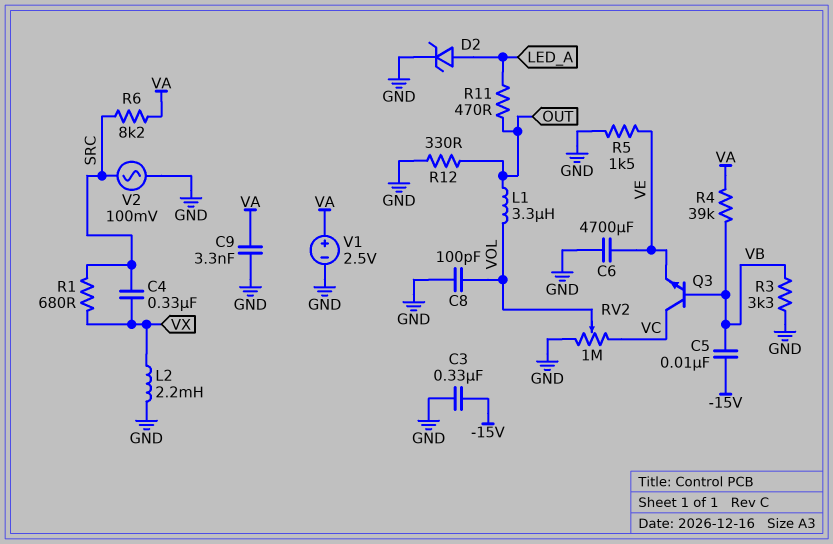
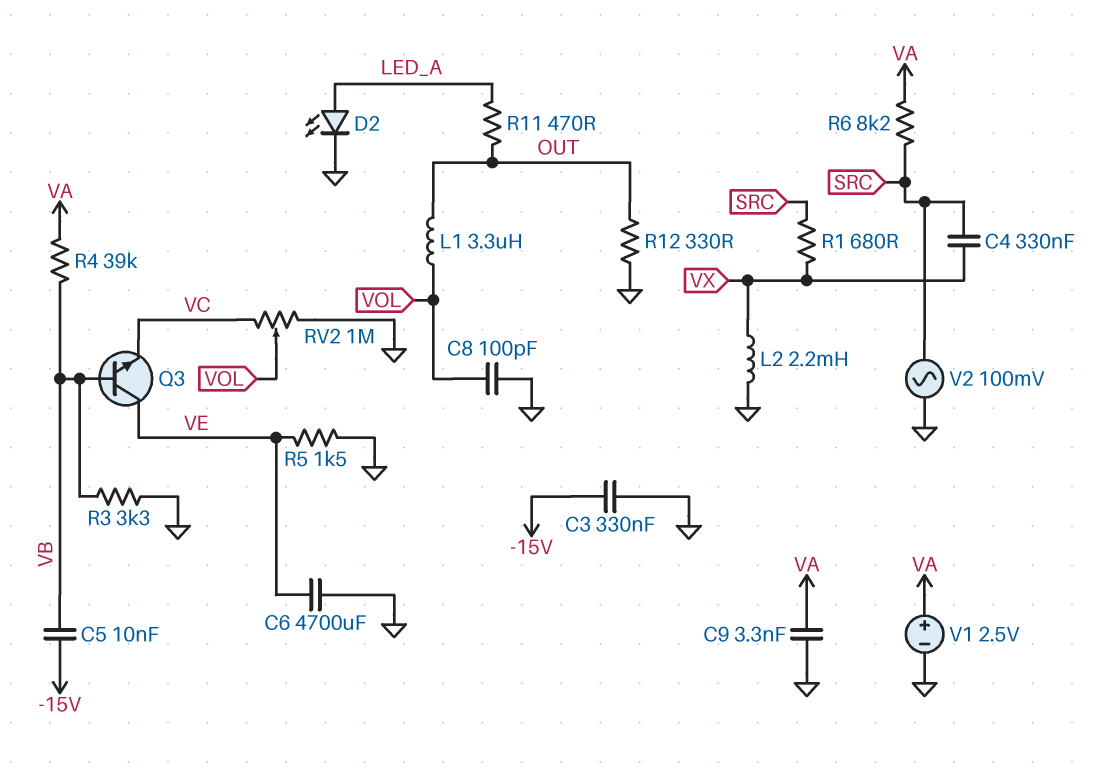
D2: zener (A LED_A, K GND) -> LED (A LED_A, K GND)
Q3: NPN (B VB, C VC, E VE) -> NPN (B VB, C VE, E VC)

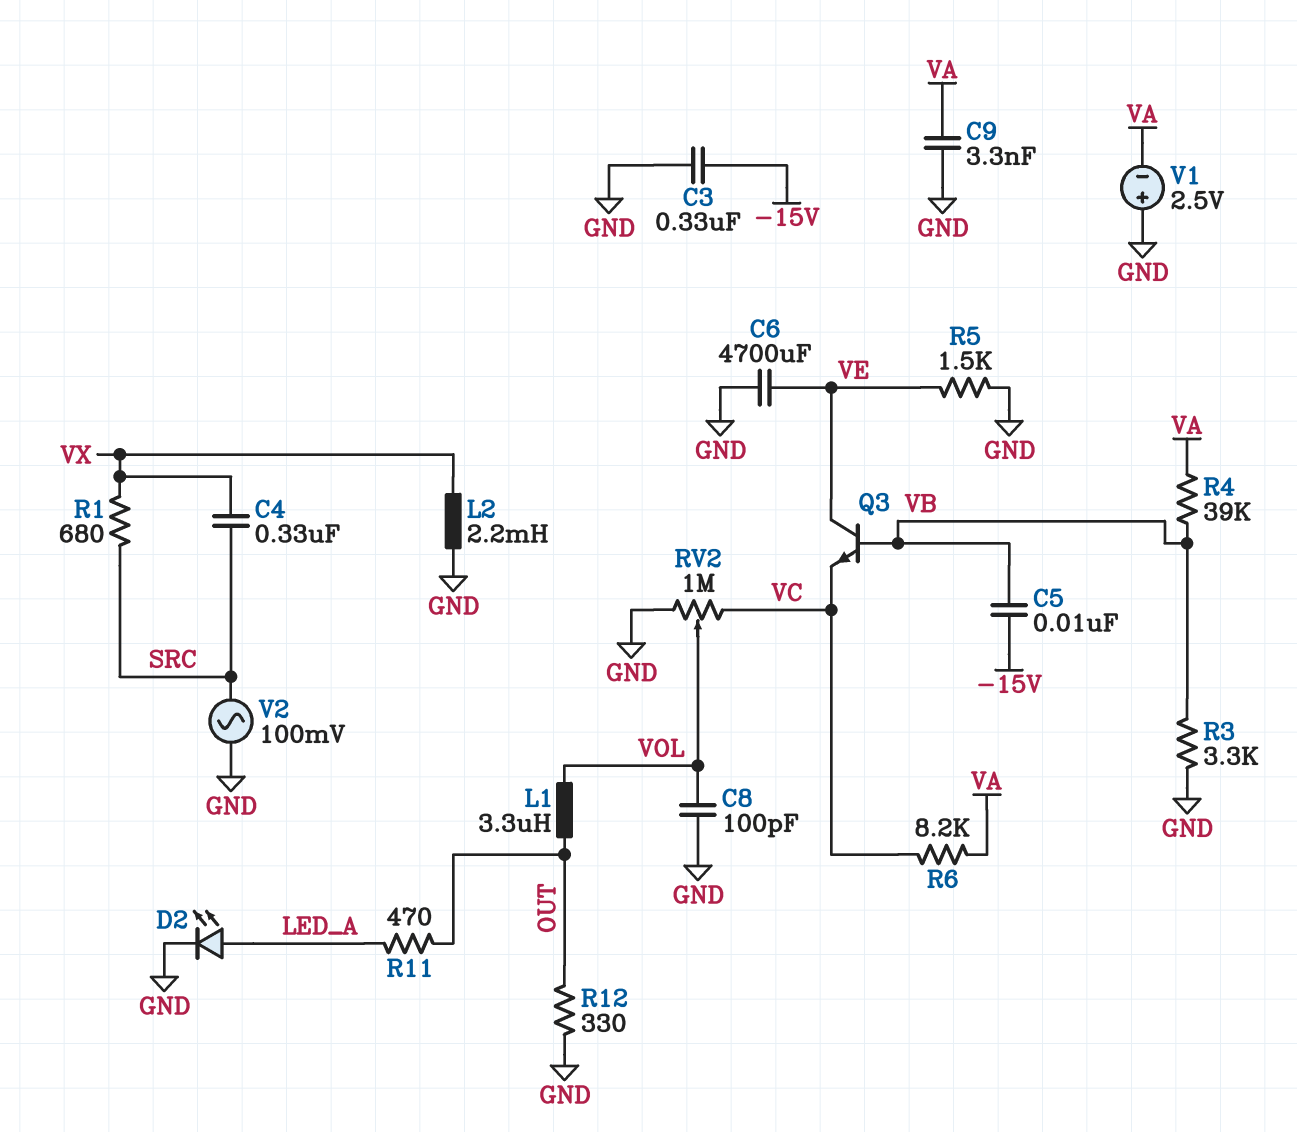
R6: 8.2k (SRC, VA) -> 8.2k (VA, VC)
V1: 2.5V (plus VA, minus GND) -> 2.5V (plus GND, minus VA)

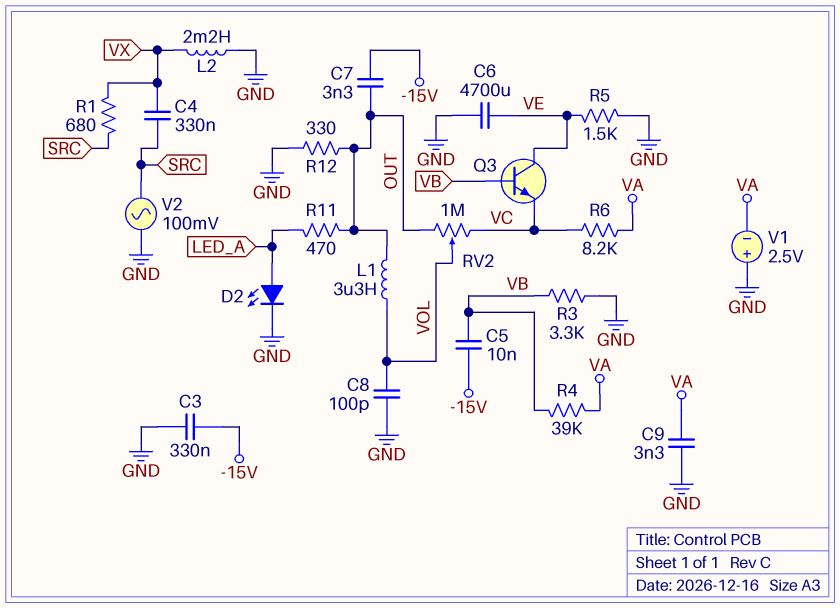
C7: none -> 3.3nF (-15V, OUT)
RV2: 1M (GND, VC, wiper VOL) -> 1M (OUT, VC, wiper VOL)

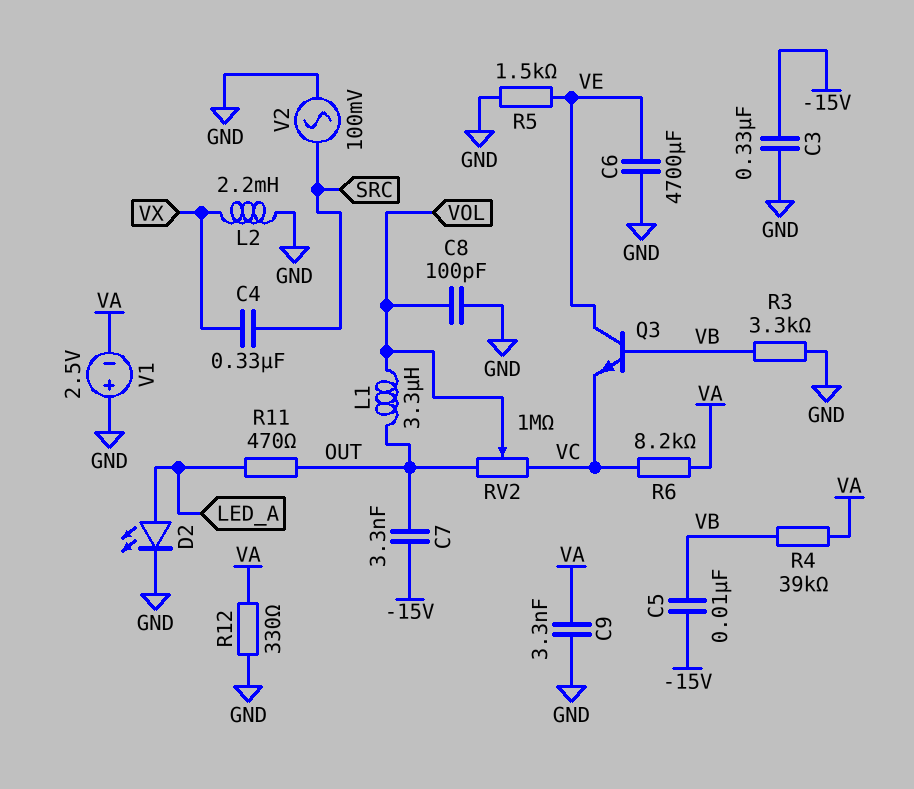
R1: 680 (SRC, VX) -> none
R12: 330 (GND, OUT) -> 330 (GND, VA)

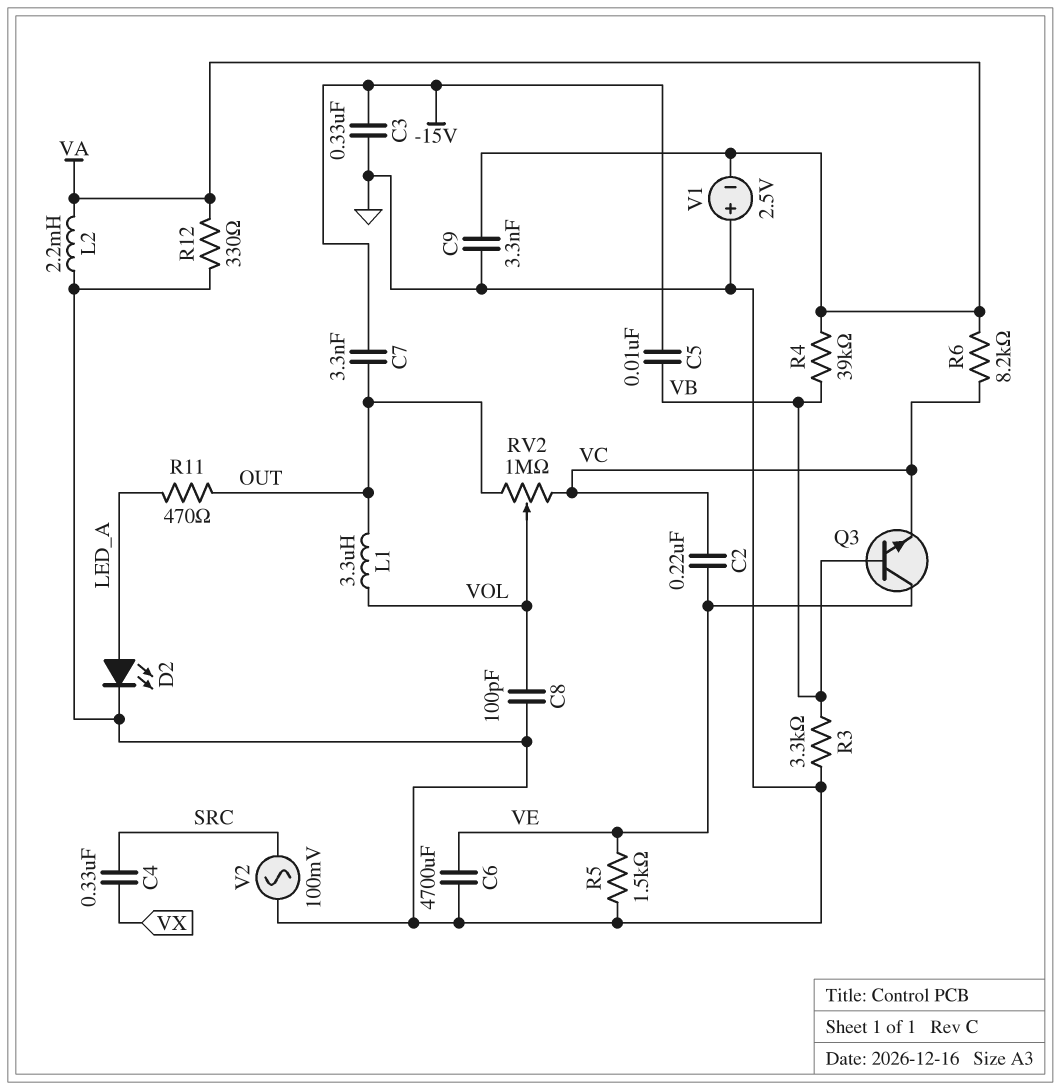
C2: none -> 220nF (VC, VE)
L2: 2.2mH (GND, VX) -> 2.2mH (GND, VA)

